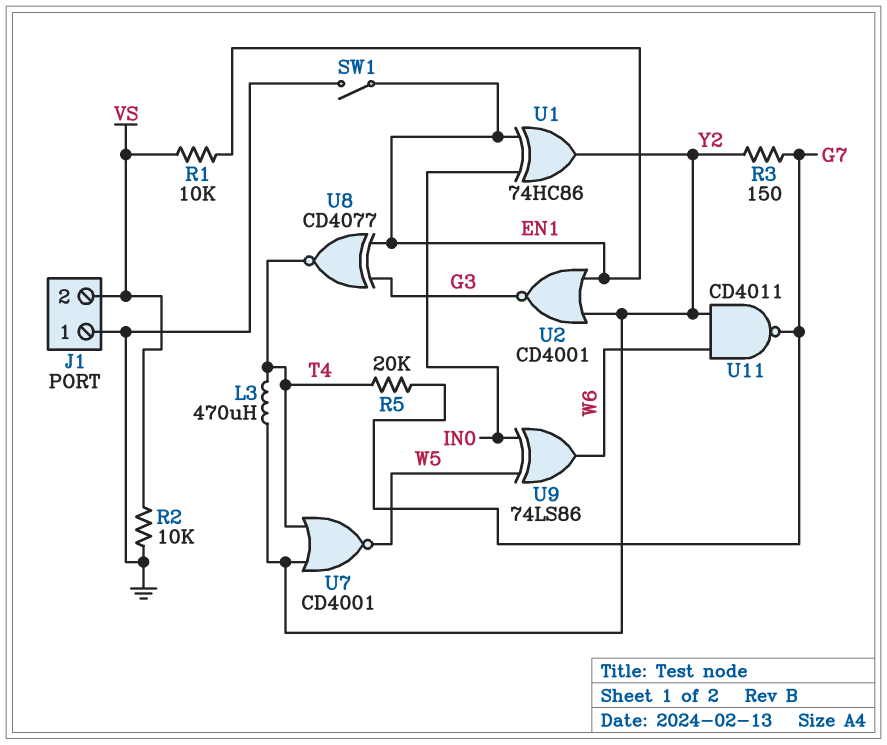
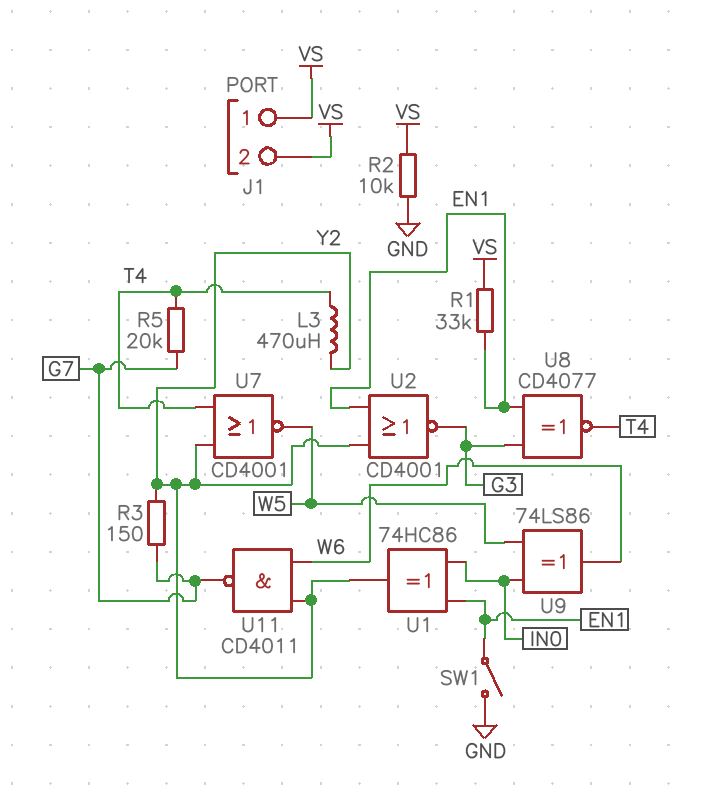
J1 pin 1: GND -> VS
R1: 10k (EN1, VS) -> 33k (EN1, VS)

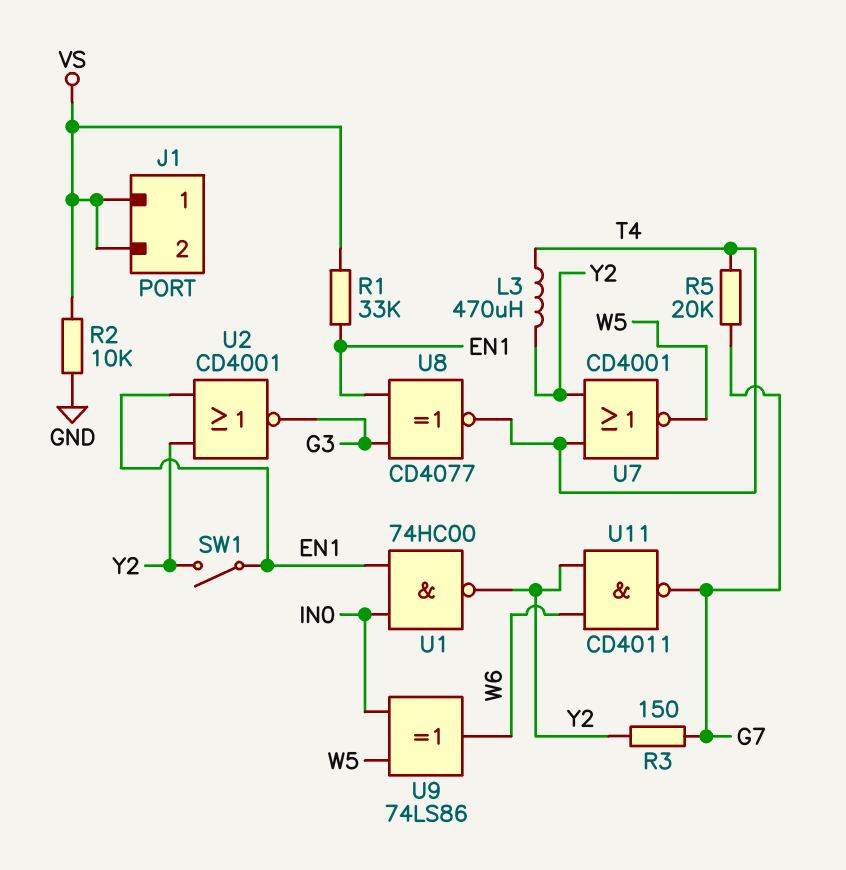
SW1: switch (EN1, GND) -> switch (EN1, Y2)
U1: XOR 74HC86 (in EN1, in IN0, out Y2) -> NAND 74HC00 (in EN1, in IN0, out Y2)

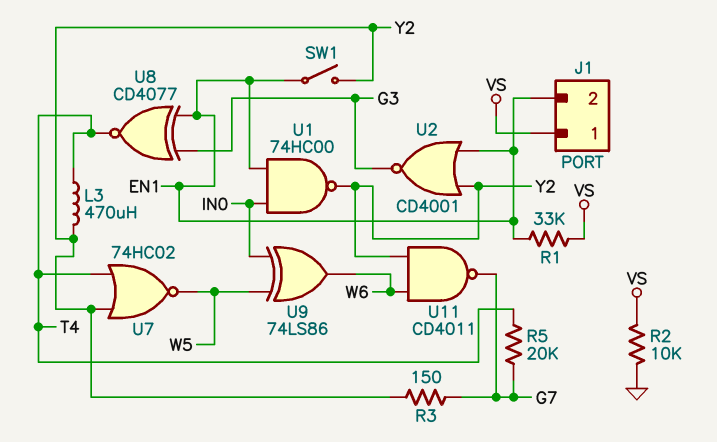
J1 pin 2: VS -> EN1
U7: NOR CD4001 (in T4, in Y2, out W5) -> NOR 74HC02 (in T4, in Y2, out W5)

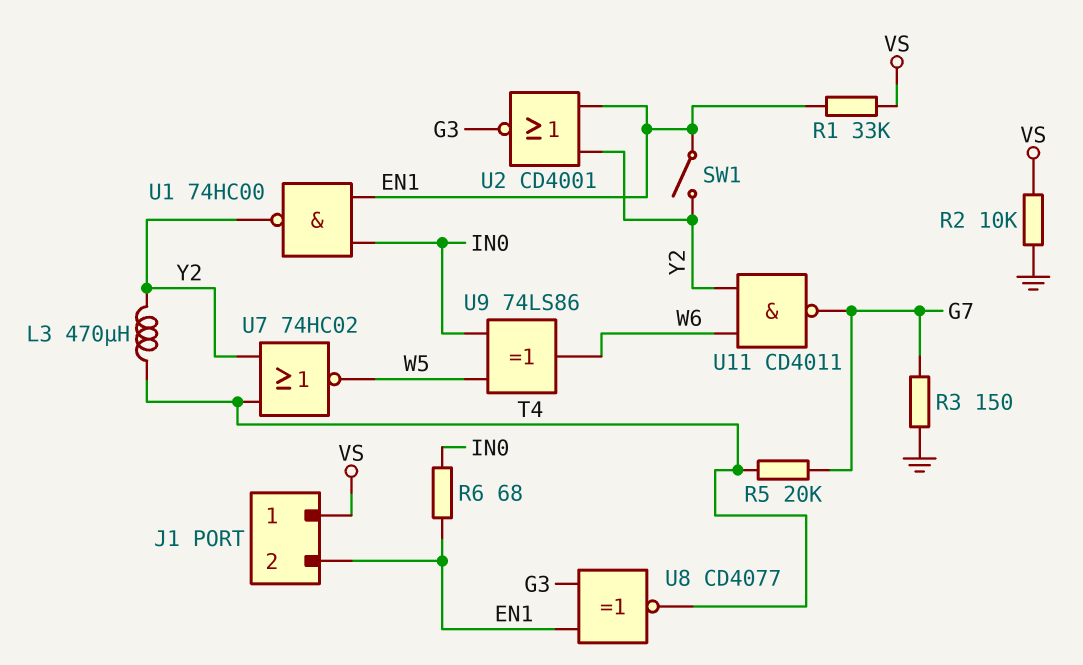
R3: 150 (G7, Y2) -> 150 (G7, GND)
R6: none -> 68 (EN1, IN0)

